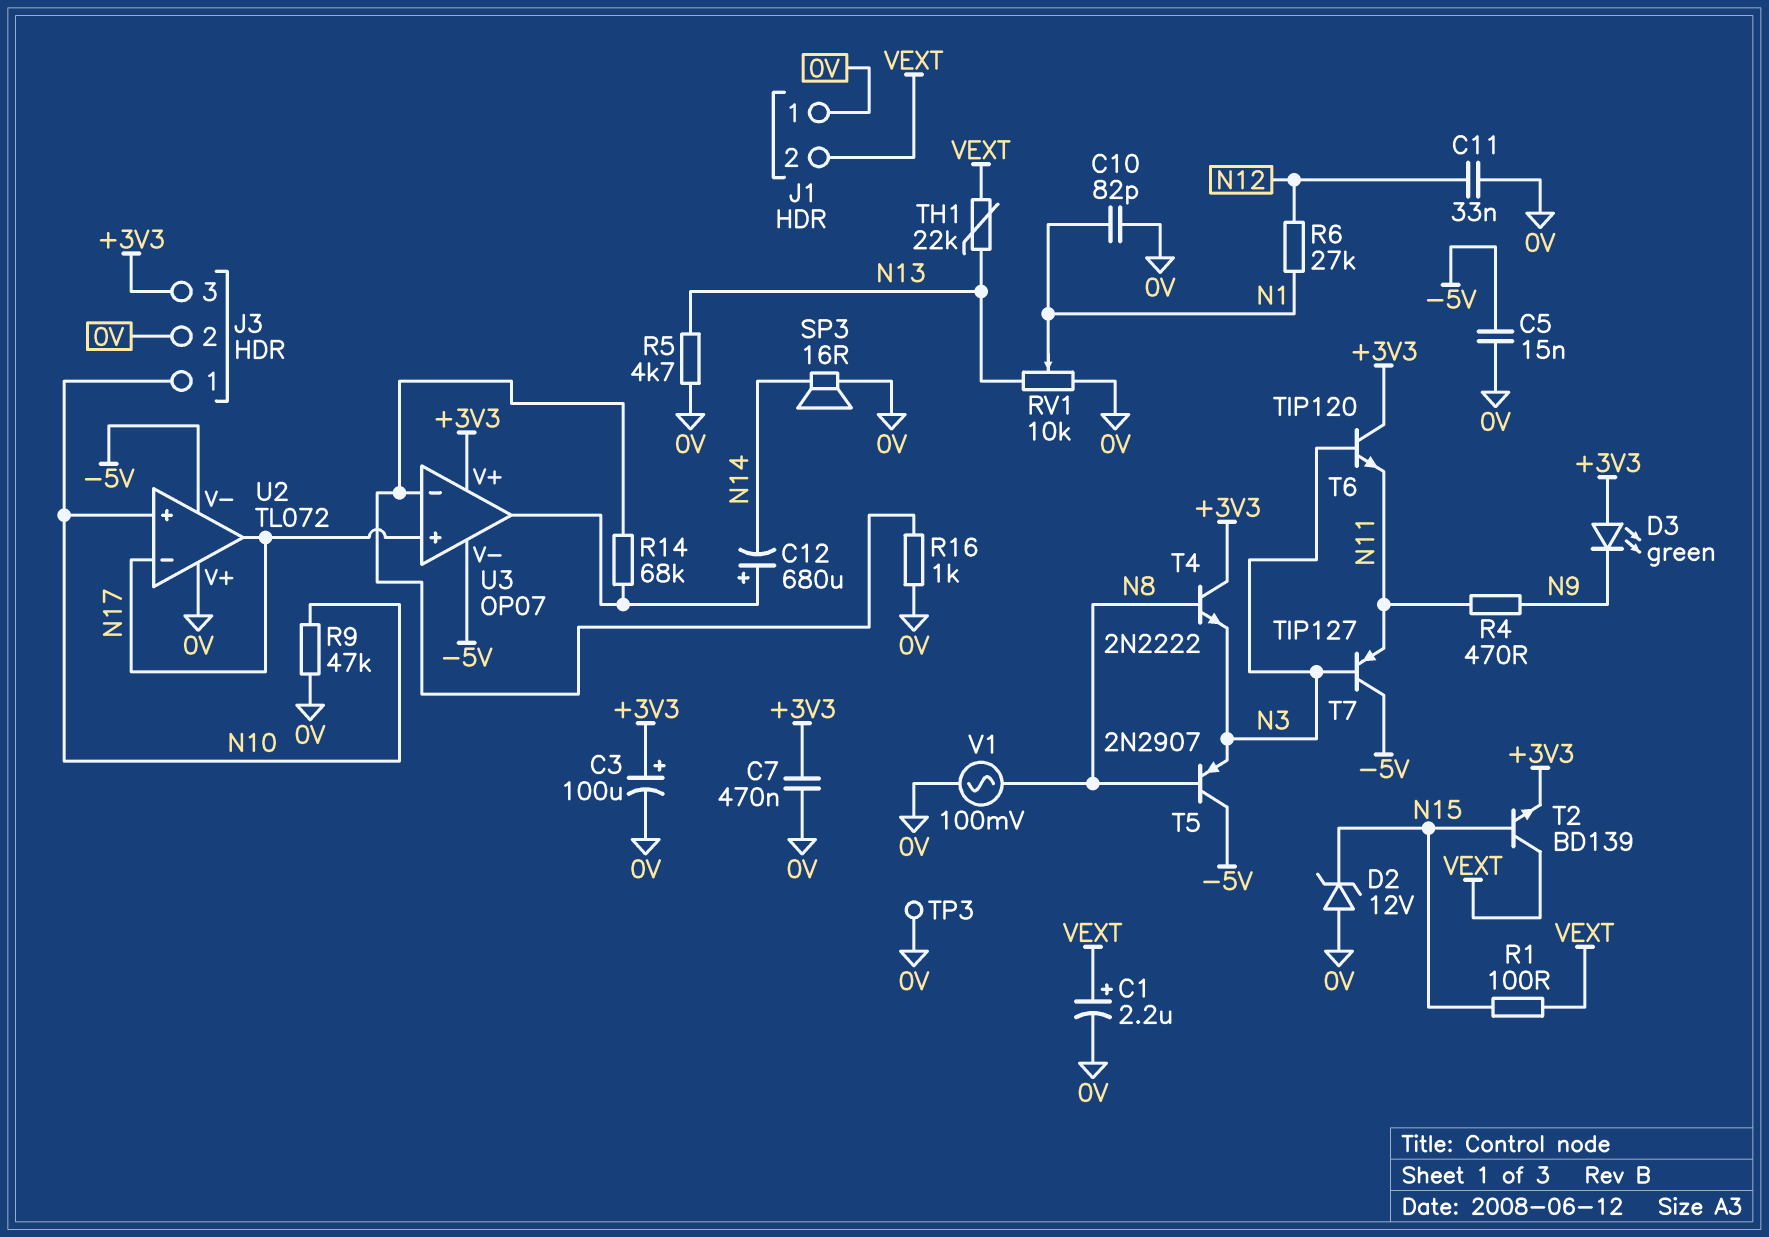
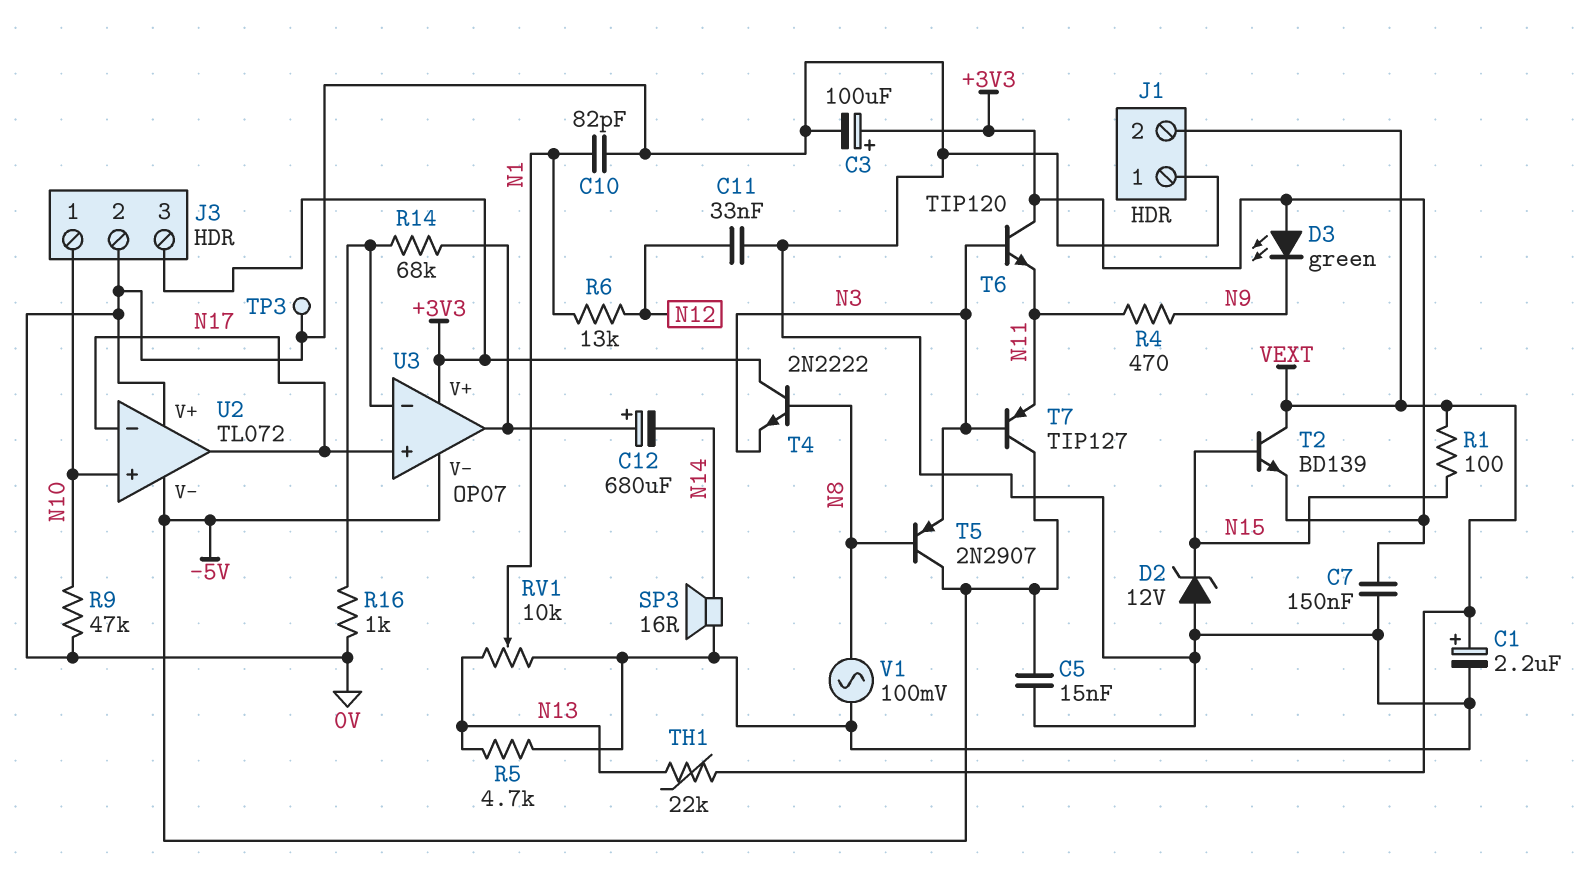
C7: 470nF (+3V3, 0V) -> 150nF (+3V3, 0V)
R6: 27k (N1, N12) -> 13k (N1, N12)

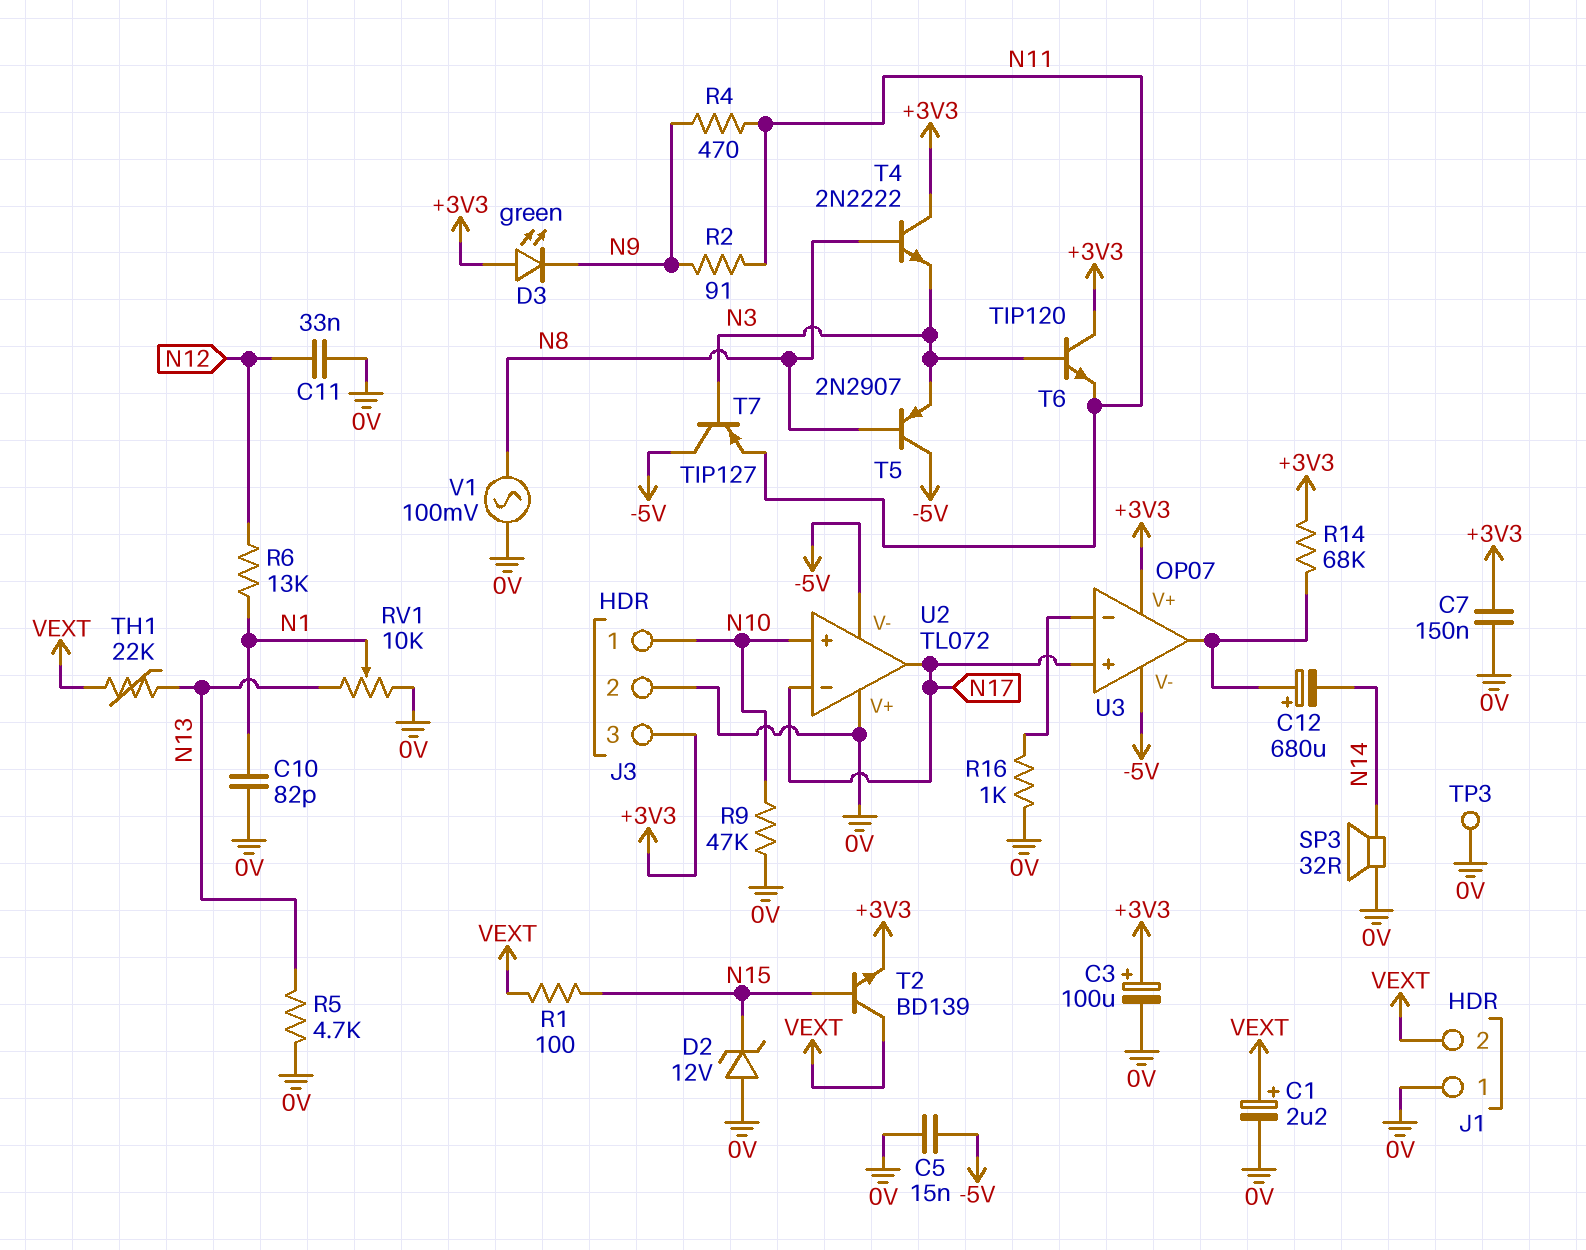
R2: none -> 91 (N9, N11)
R14: 68k (U3/in-, U3/out) -> 68k (+3V3, U3/out)
SP3: speaker 16R (0V, N14) -> speaker 32R (0V, N14)

